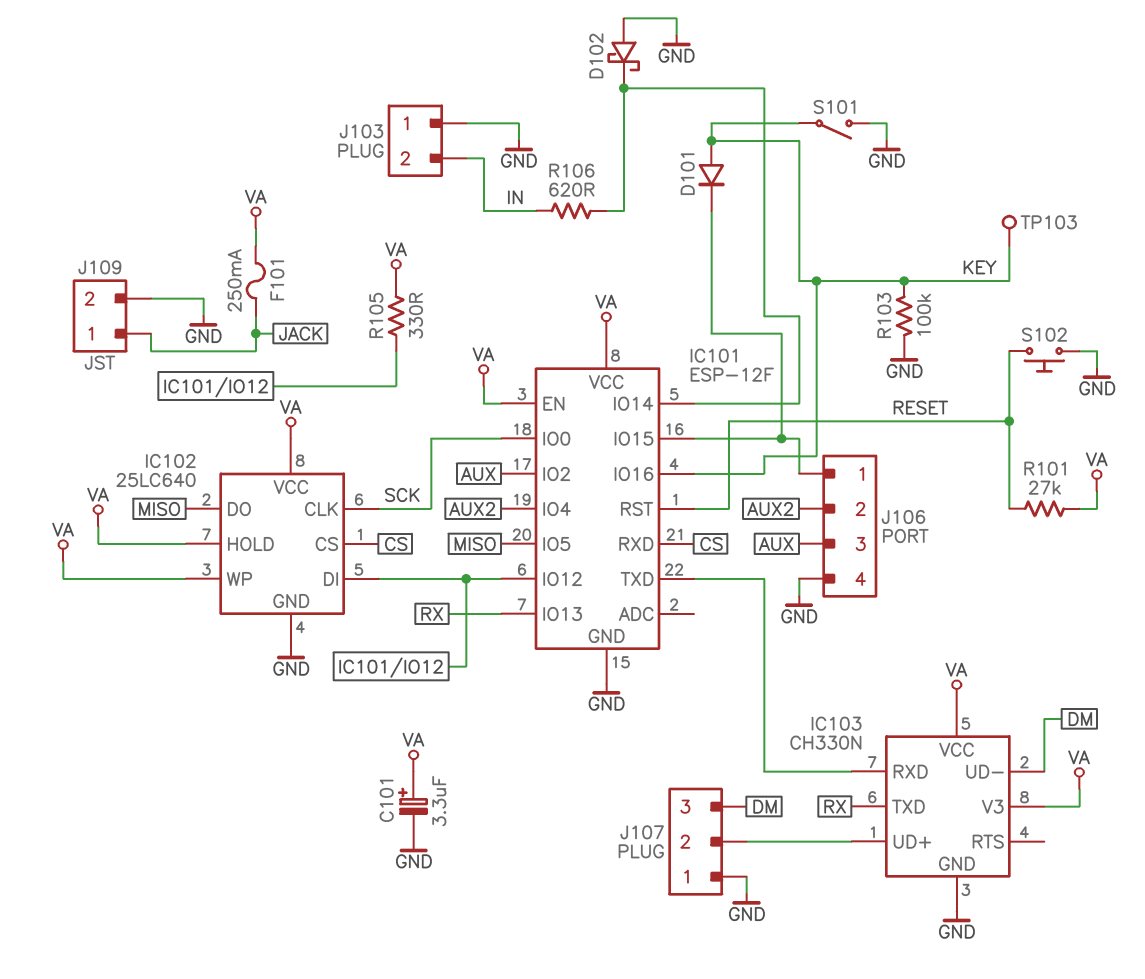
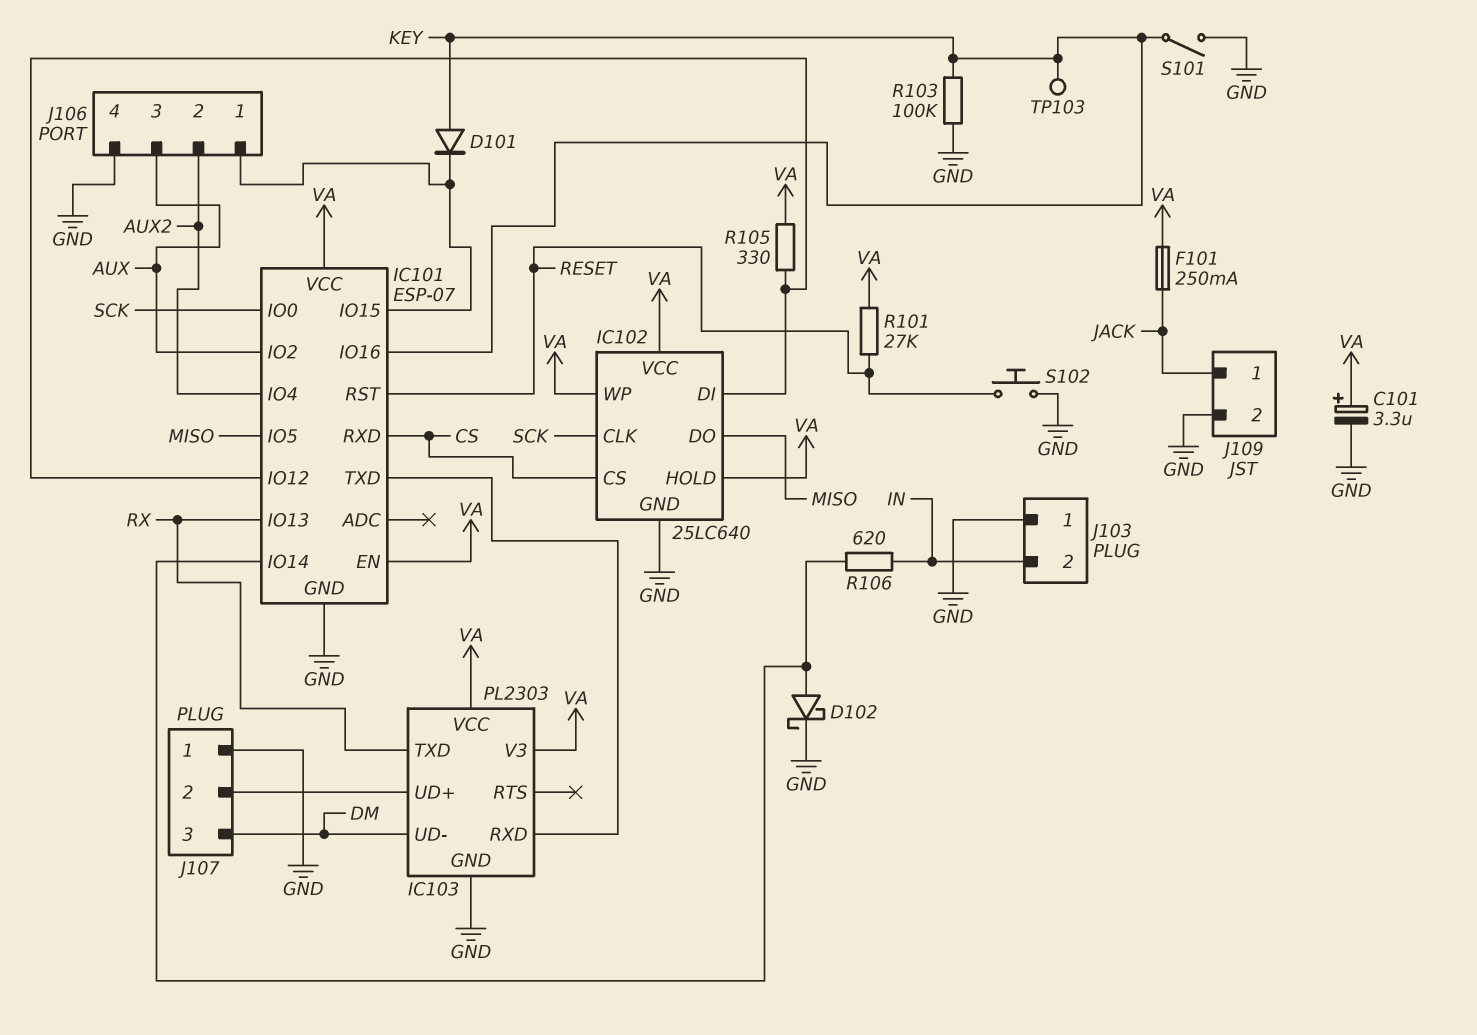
D102: schottky (A GND, K IC101/IO14) -> schottky (A IC101/IO14, K GND)
IC101: ESP-12F -> ESP-07
IC103: CH330N -> PL2303

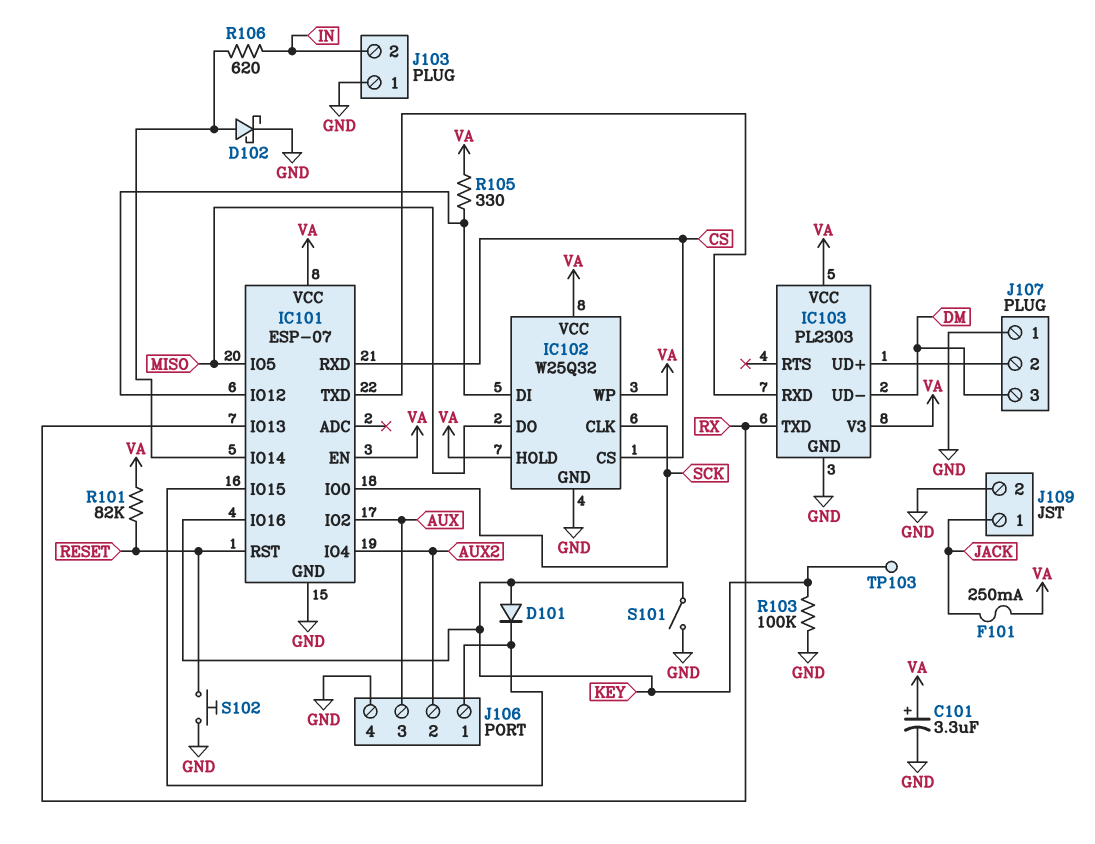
IC102: 25LC640 -> W25Q32
R101: 27k (RESET, VA) -> 82k (RESET, VA)

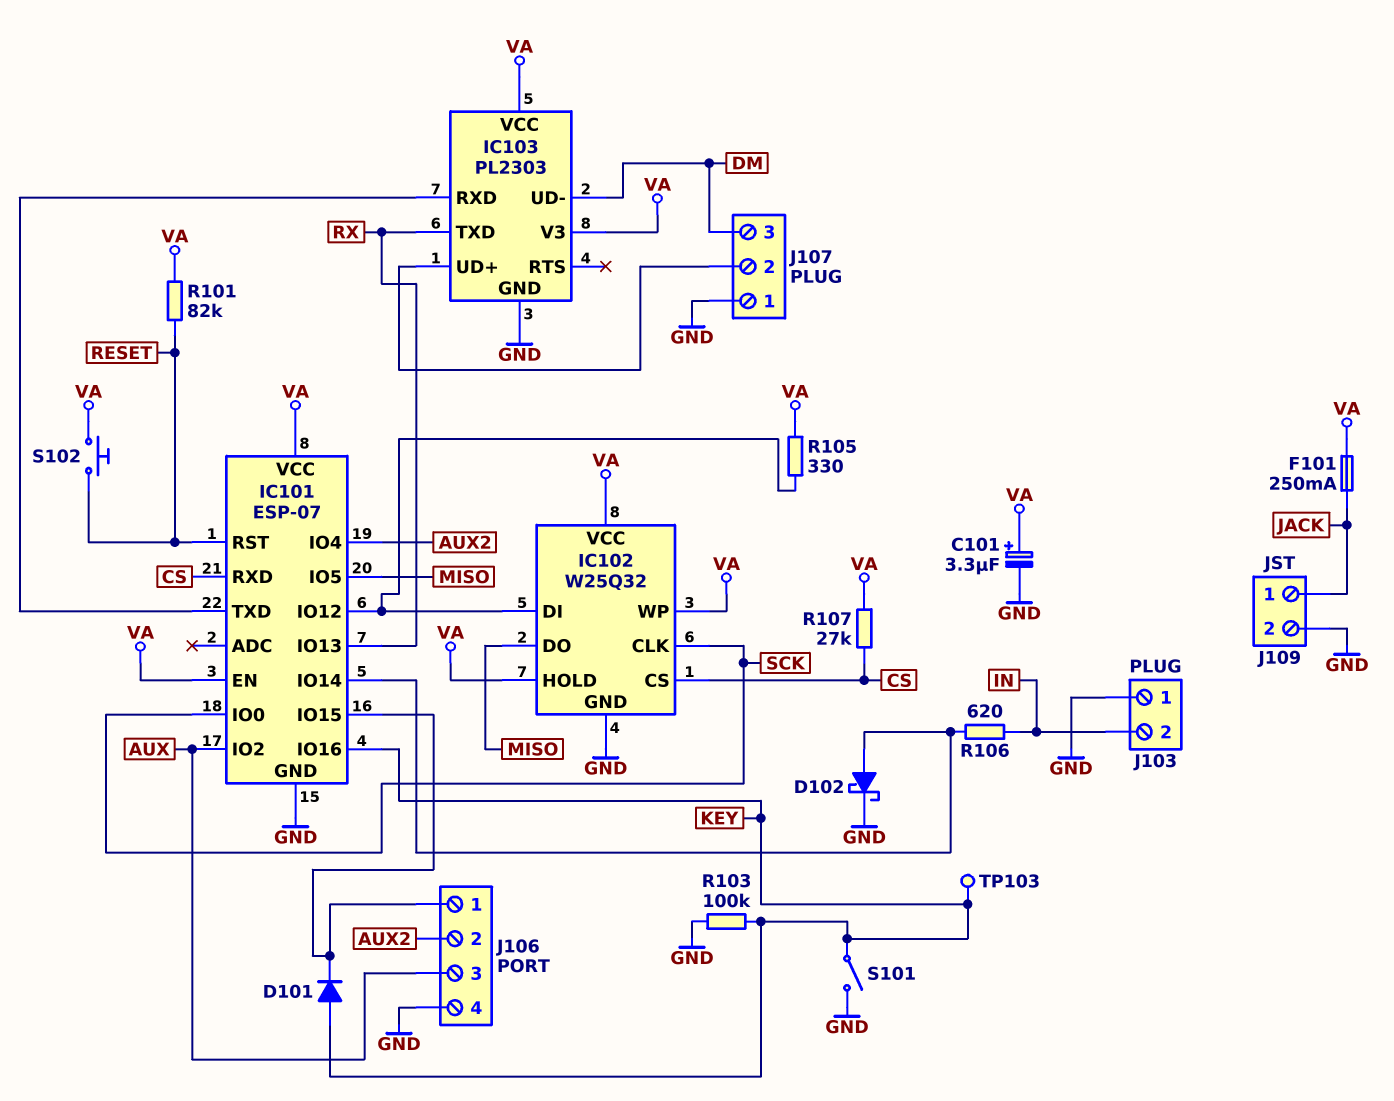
R107: none -> 27k (CS, VA)
S102: button (GND, RESET) -> button (RESET, VA)

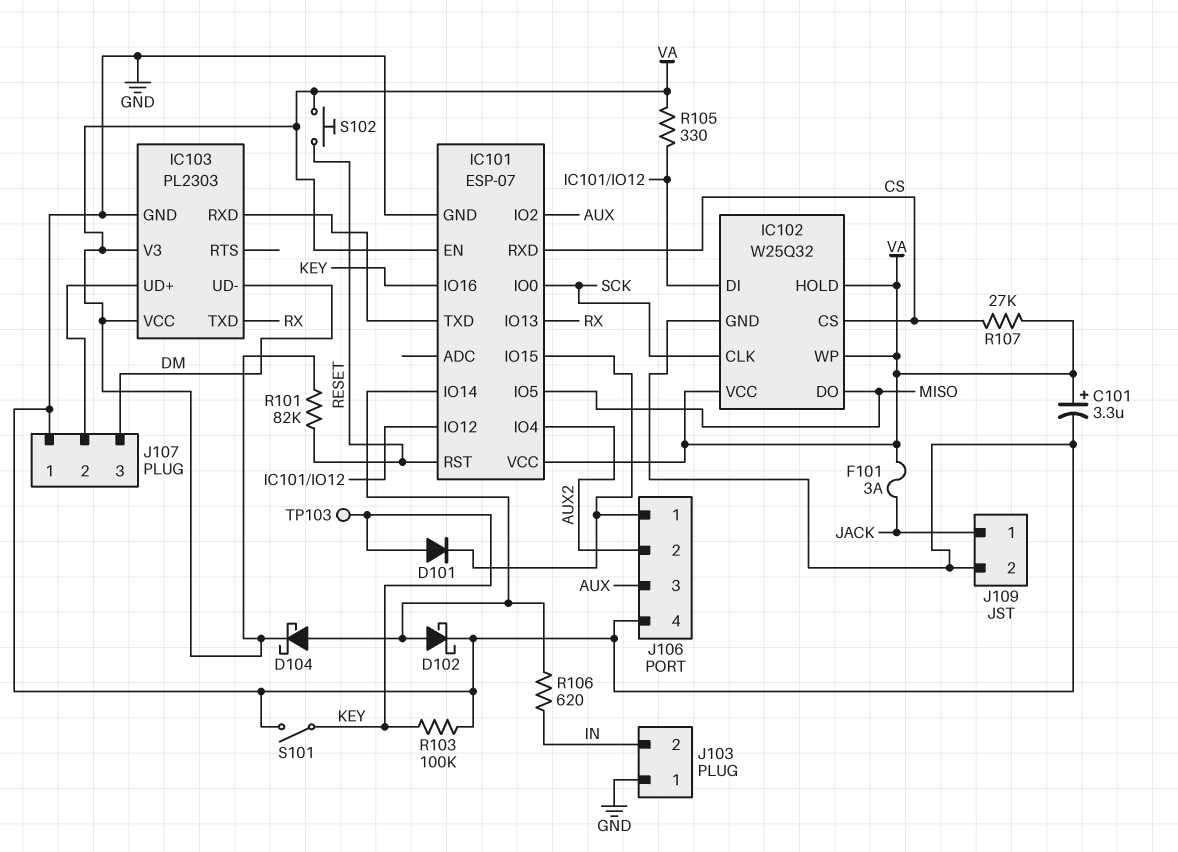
D104: none -> schottky (A IC101/IO14, K VA)
F101: 250mA (JACK, VA) -> 3A (JACK, VA)

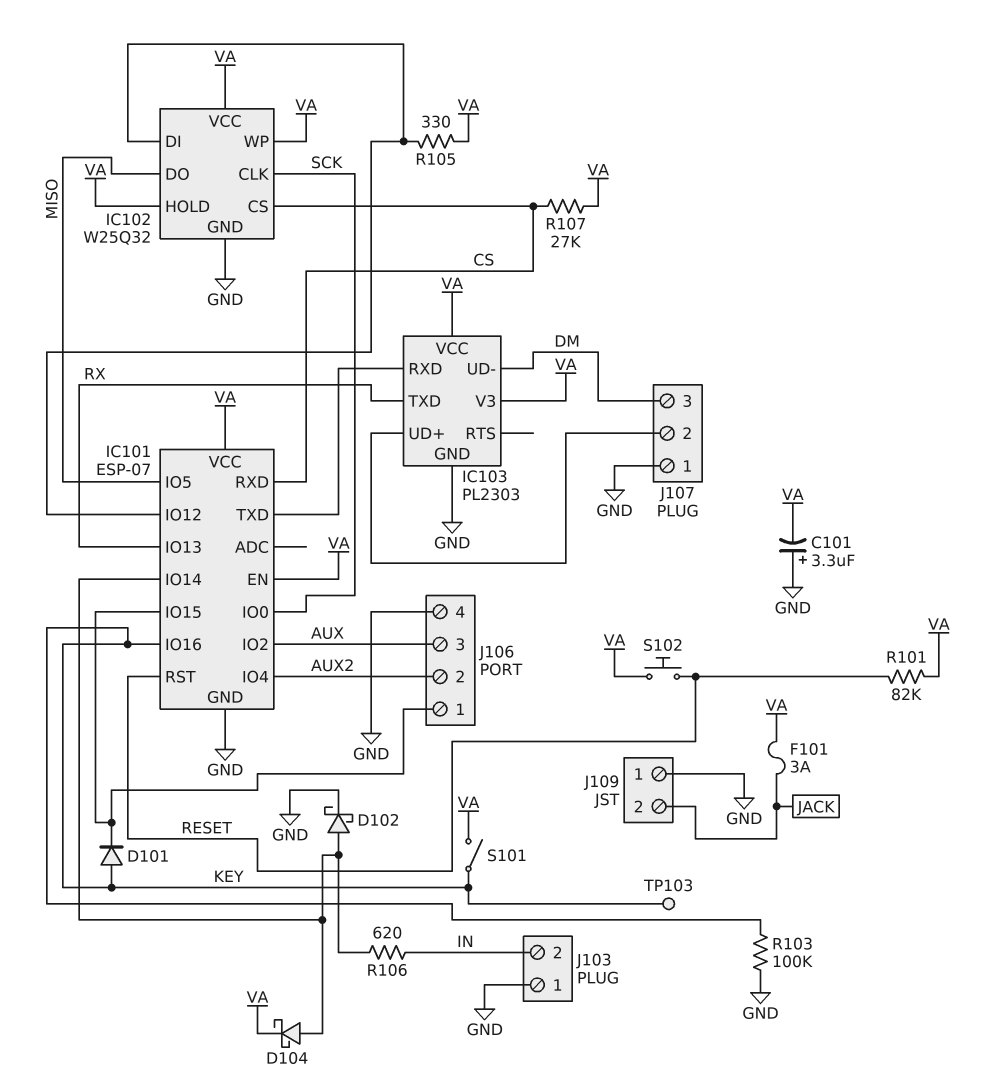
C101: 3.3uF (plus VA, minus GND) -> 3.3uF (plus GND, minus VA)
J109 pin 1: JACK -> GND
J109 pin 2: GND -> JACK
S101: switch (GND, KEY) -> switch (KEY, VA)

